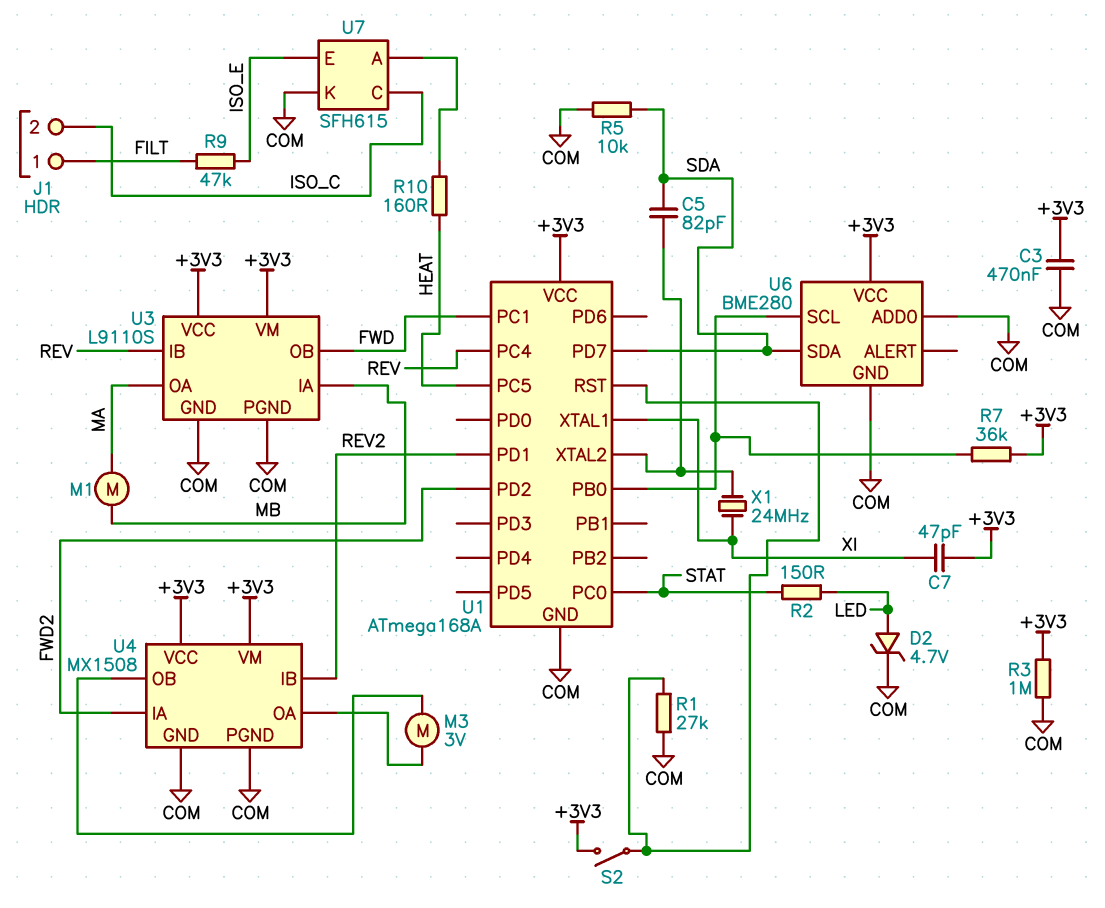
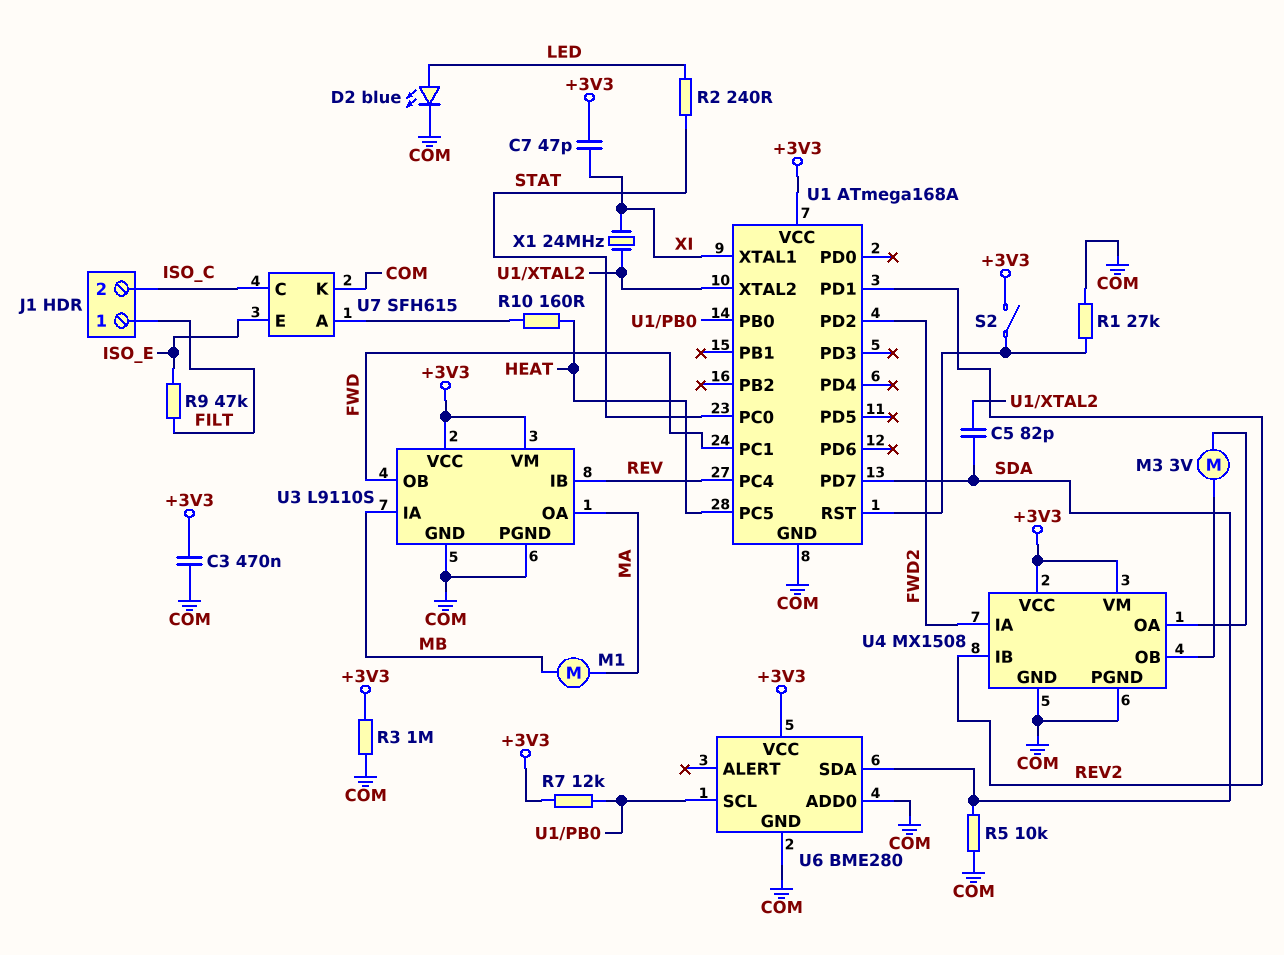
D2: zener 4.7V (A LED, K COM) -> LED blue (A LED, K COM)
R2: 150 (LED, STAT) -> 240 (LED, STAT)
R7: 36k (+3V3, U1/PB0) -> 12k (+3V3, U1/PB0)

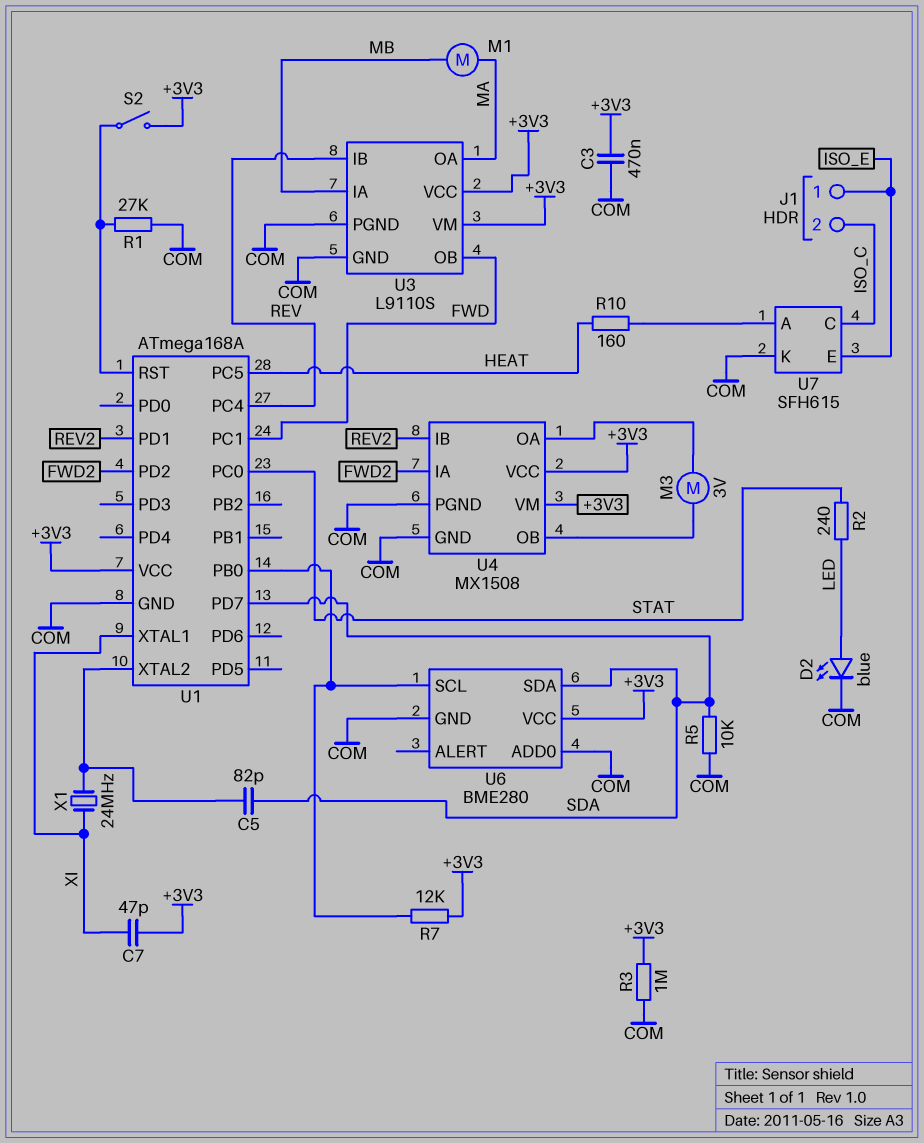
J1 pin 1: FILT -> ISO_E
R9: 47k (FILT, ISO_E) -> none

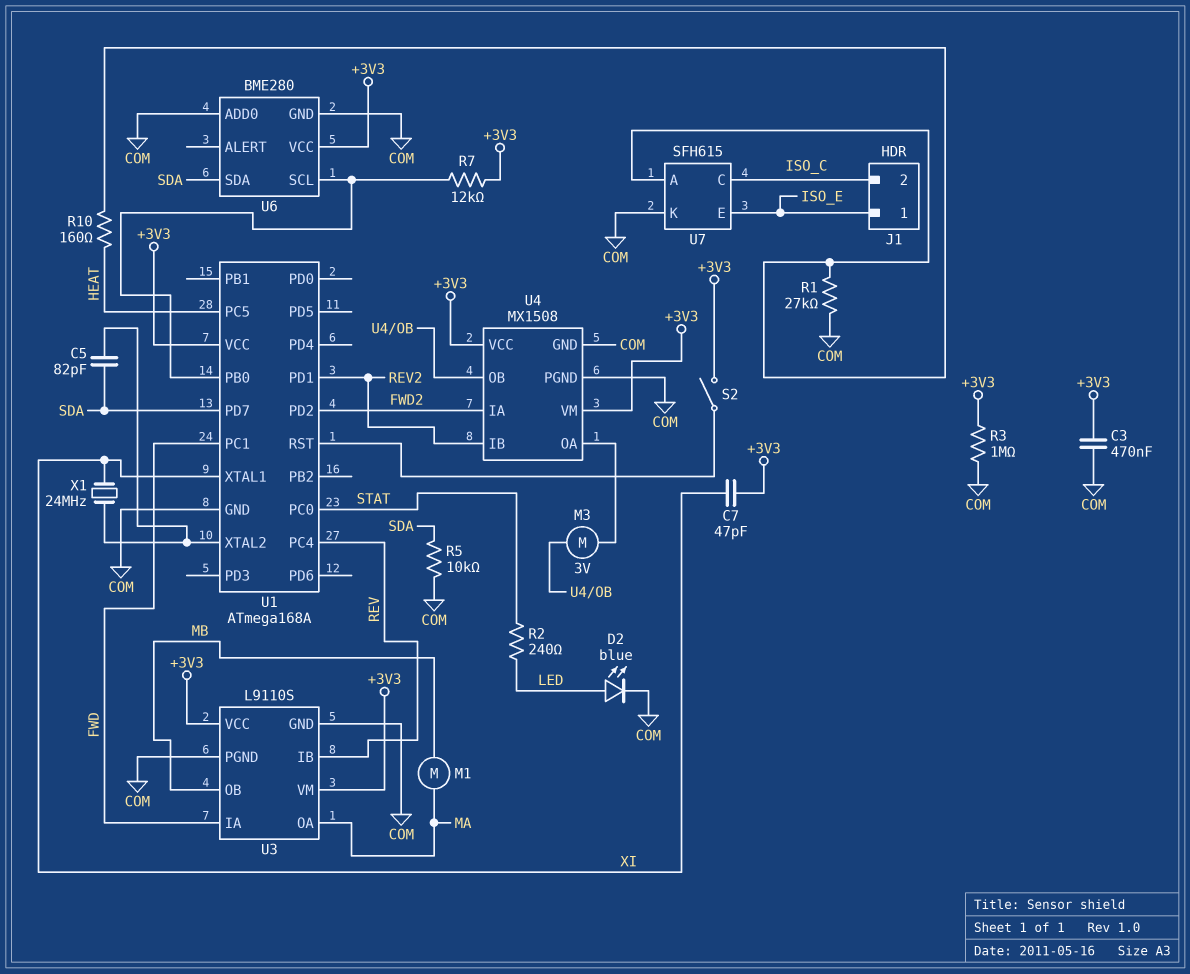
R1: 27k (COM, U1/RST) -> 27k (COM, U7/A)
U3 pin IA: MB -> FWD
U3 pin OB: FWD -> MB

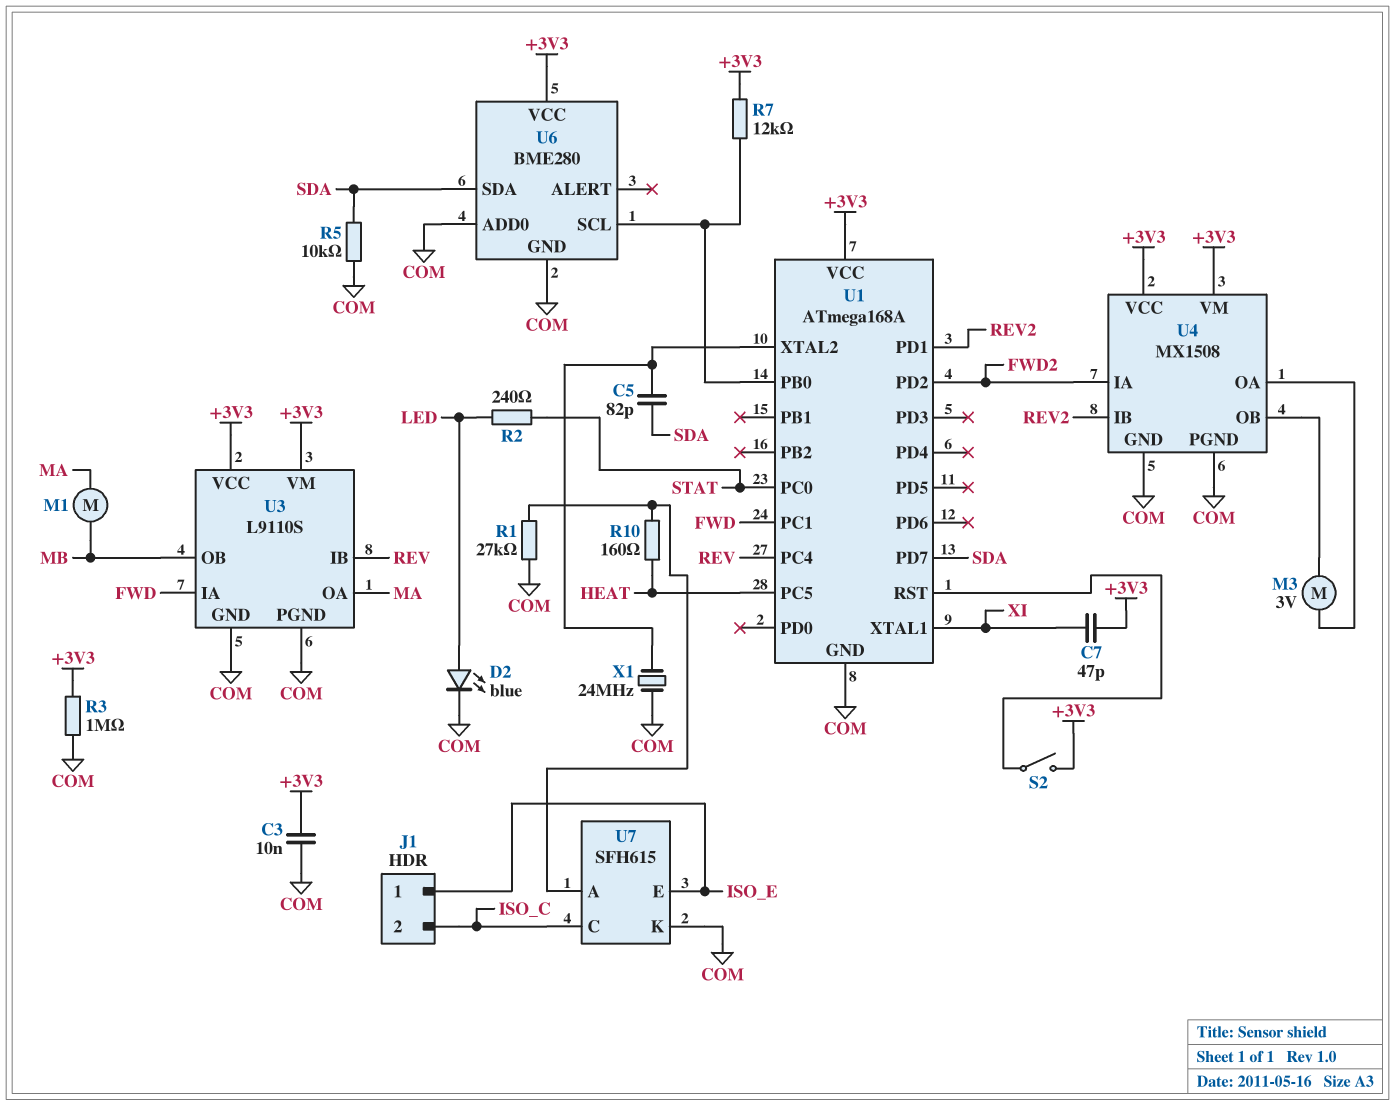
C3: 470nF (+3V3, COM) -> 10nF (+3V3, COM)
X1: 24MHz (U1/XTAL2, XI) -> 24MHz (COM, U1/XTAL2)

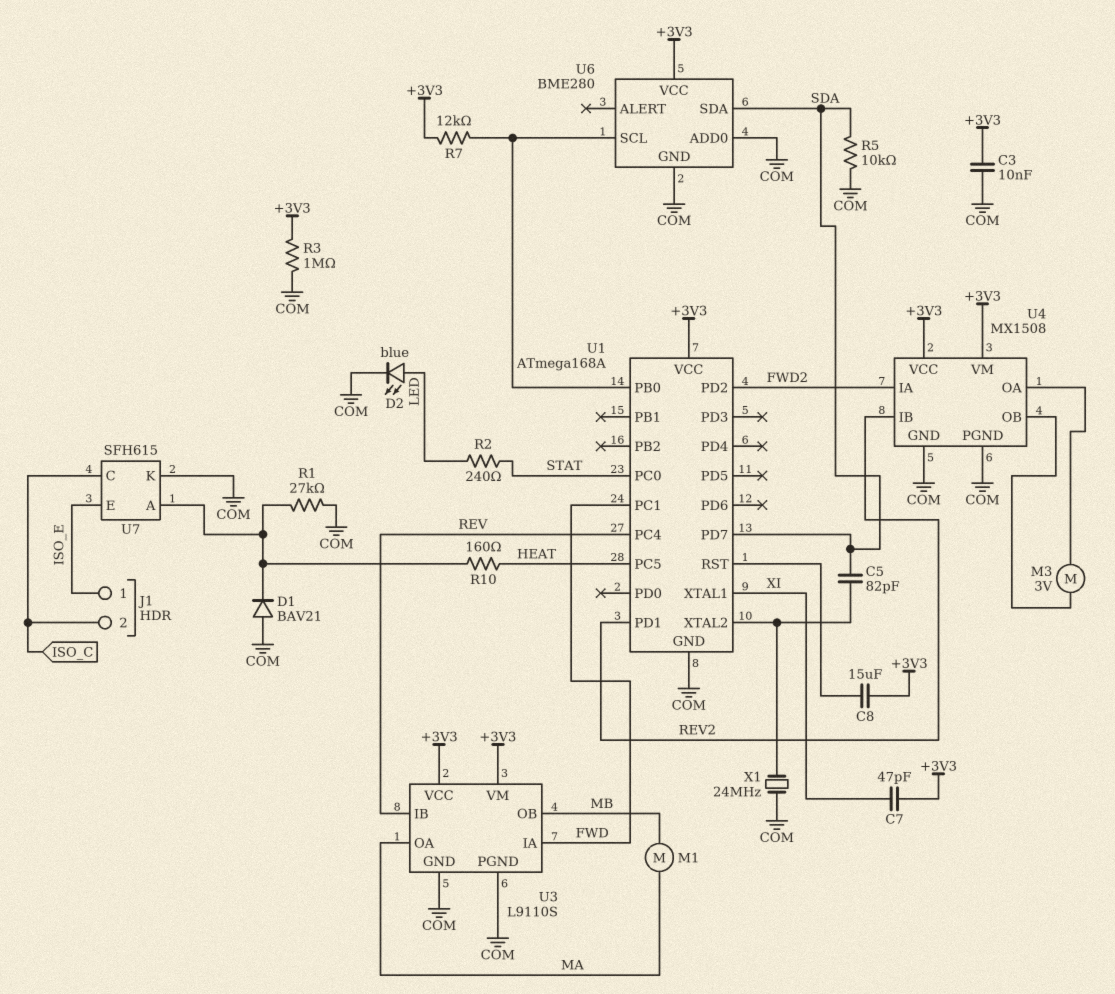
C8: none -> 15uF (+3V3, U1/RST)
D1: none -> diode BAV21 (A COM, K U7/A)
S2: switch (+3V3, U1/RST) -> none

